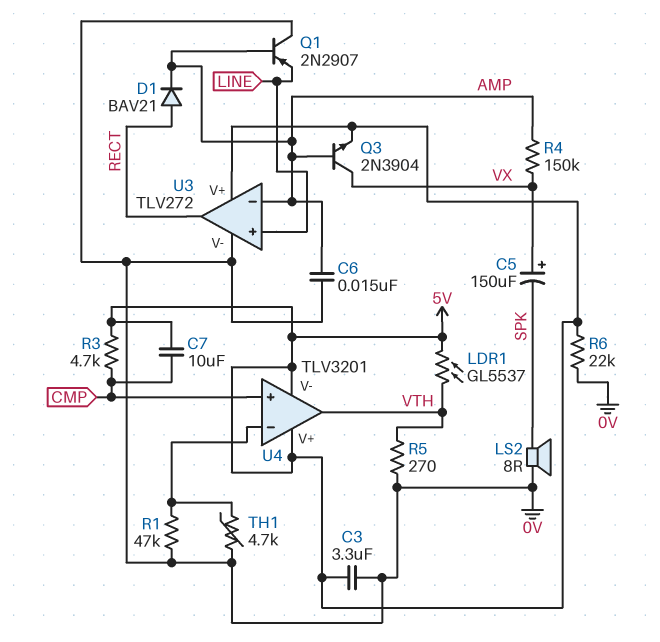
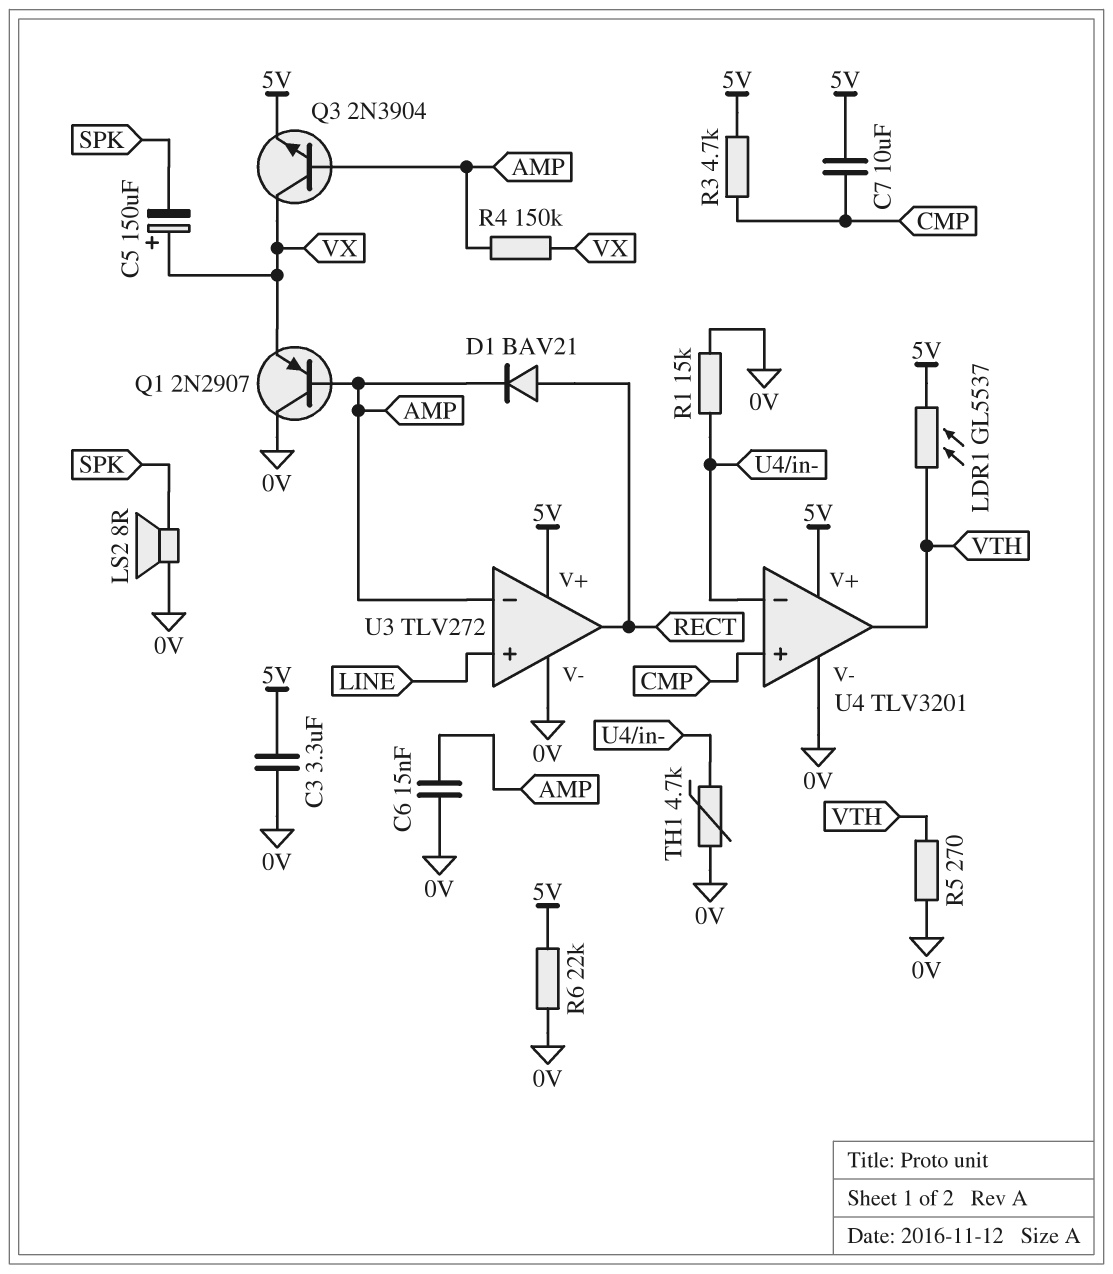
Q1: PNP 2N2907 (B AMP, C 0V, E LINE) -> PNP 2N2907 (B AMP, C 0V, E VX)
R1: 47k (0V, U4/in-) -> 15k (0V, U4/in-)
U4 pin V-: 5V -> 0V

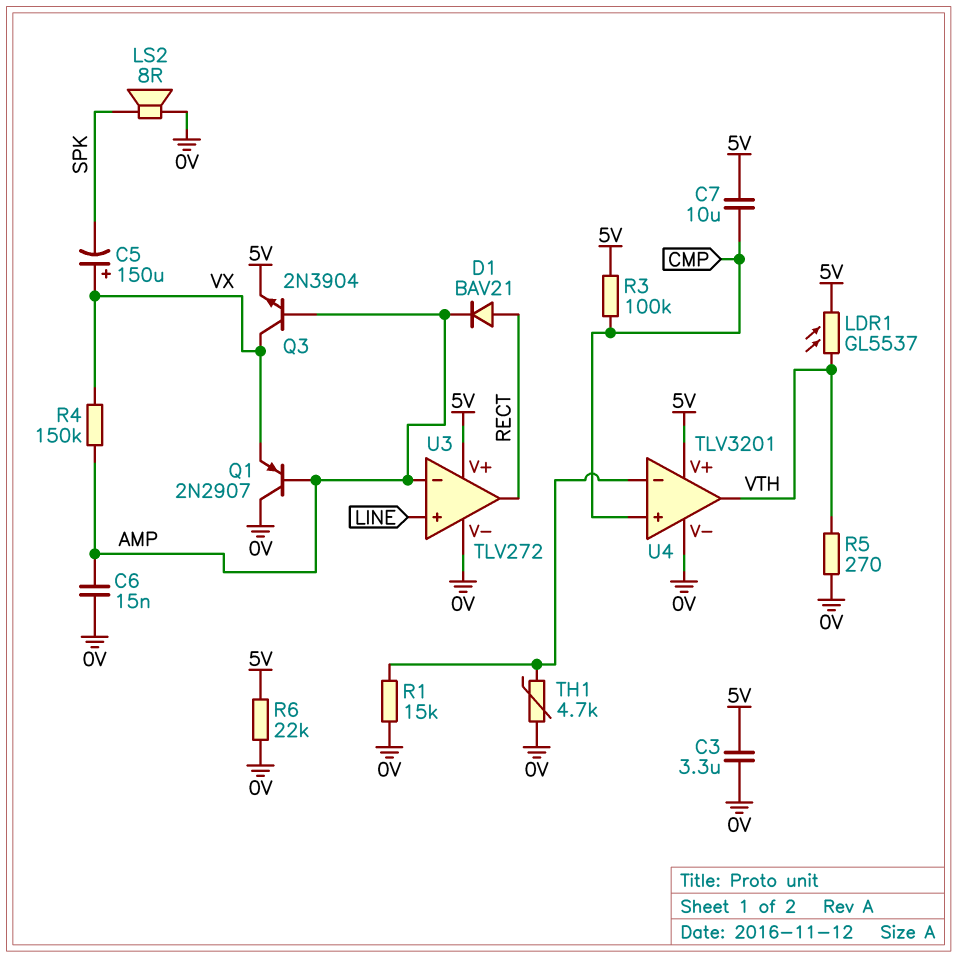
R3: 4.7k (5V, CMP) -> 100k (5V, CMP)

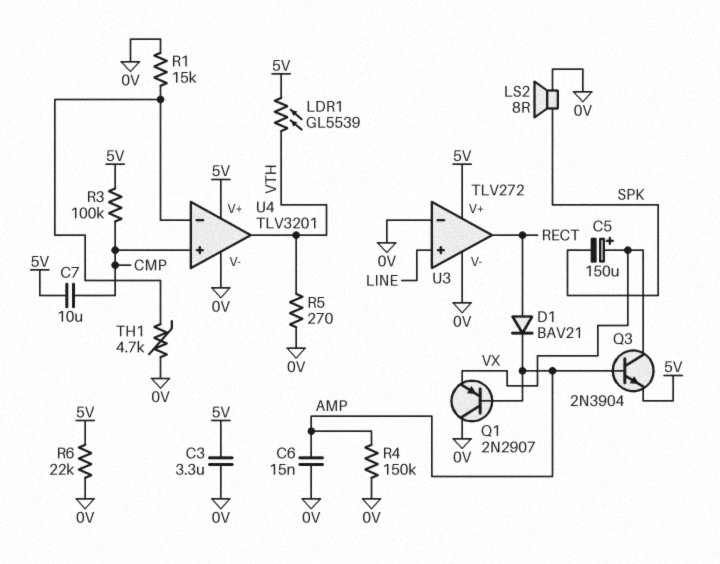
LDR1: GL5537 (5V, VTH) -> GL5539 (5V, VTH)
R4: 150k (AMP, VX) -> 150k (0V, AMP)
U3 pin in-: AMP -> 0V

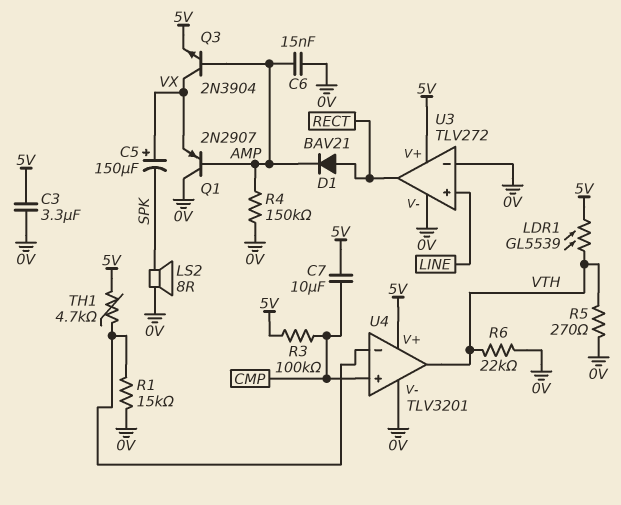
R6: 22k (0V, 5V) -> 22k (0V, VTH)
TH1: 4.7k (0V, U4/in-) -> 4.7k (5V, U4/in-)

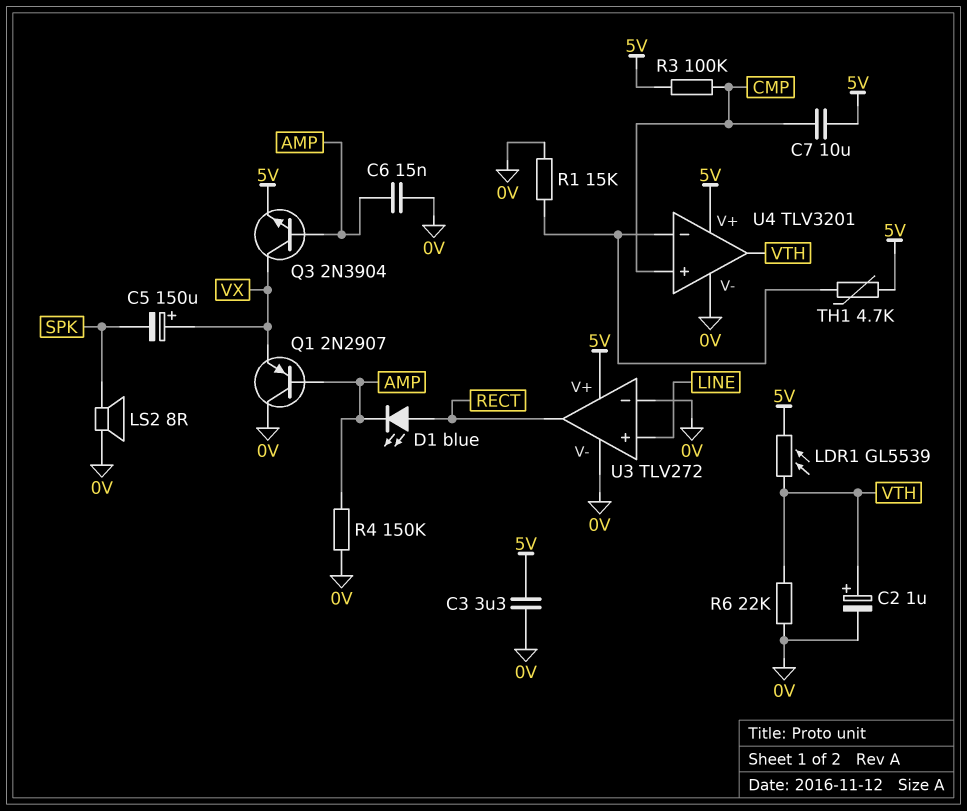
C2: none -> 1uF (plus VTH, minus 0V)
D1: diode BAV21 (A RECT, K AMP) -> LED blue (A RECT, K AMP)
R5: 270 (0V, VTH) -> none

